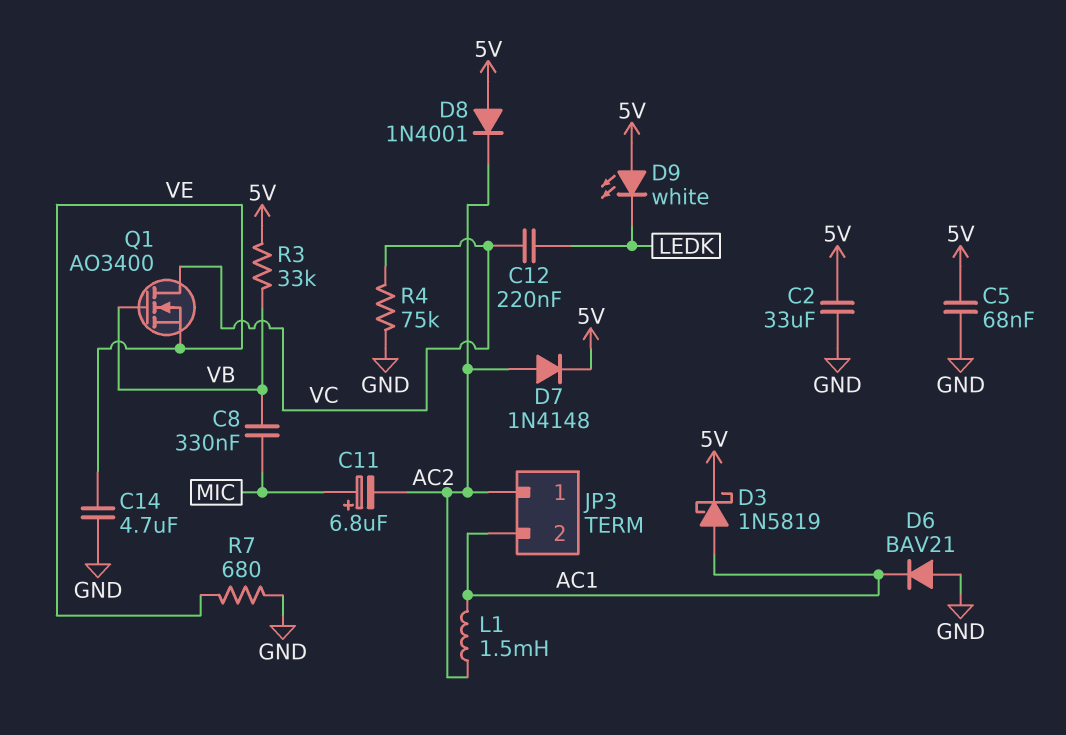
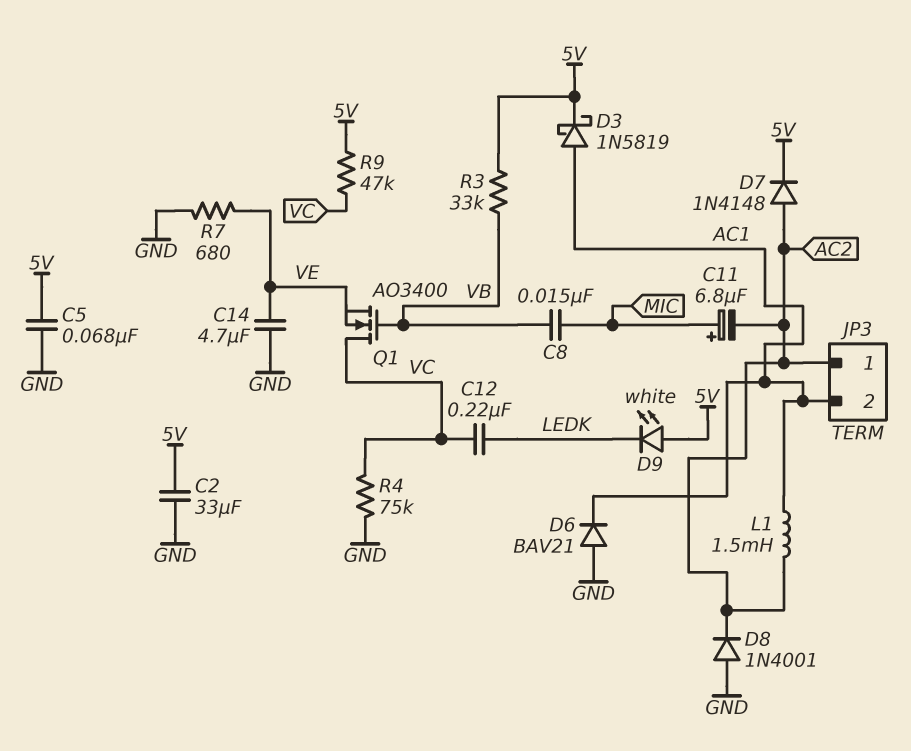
C8: 330nF (MIC, VB) -> 15nF (MIC, VB)
D8: diode 1N4001 (A 5V, K AC2) -> diode 1N4001 (A GND, K AC2)
R9: none -> 47k (5V, VC)

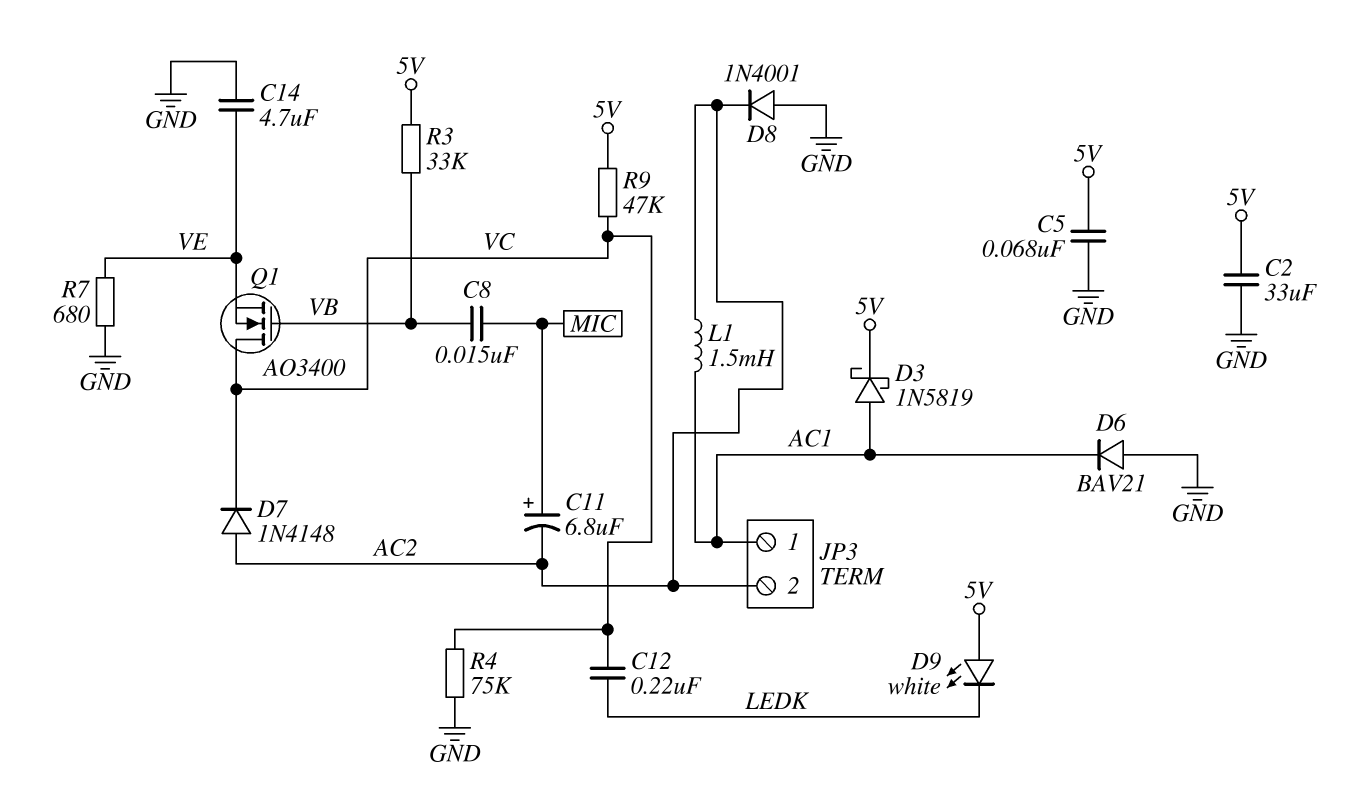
D7: diode 1N4148 (A AC2, K 5V) -> diode 1N4148 (A AC2, K VC)
JP3 pin 1: AC2 -> AC1
JP3 pin 2: AC1 -> AC2

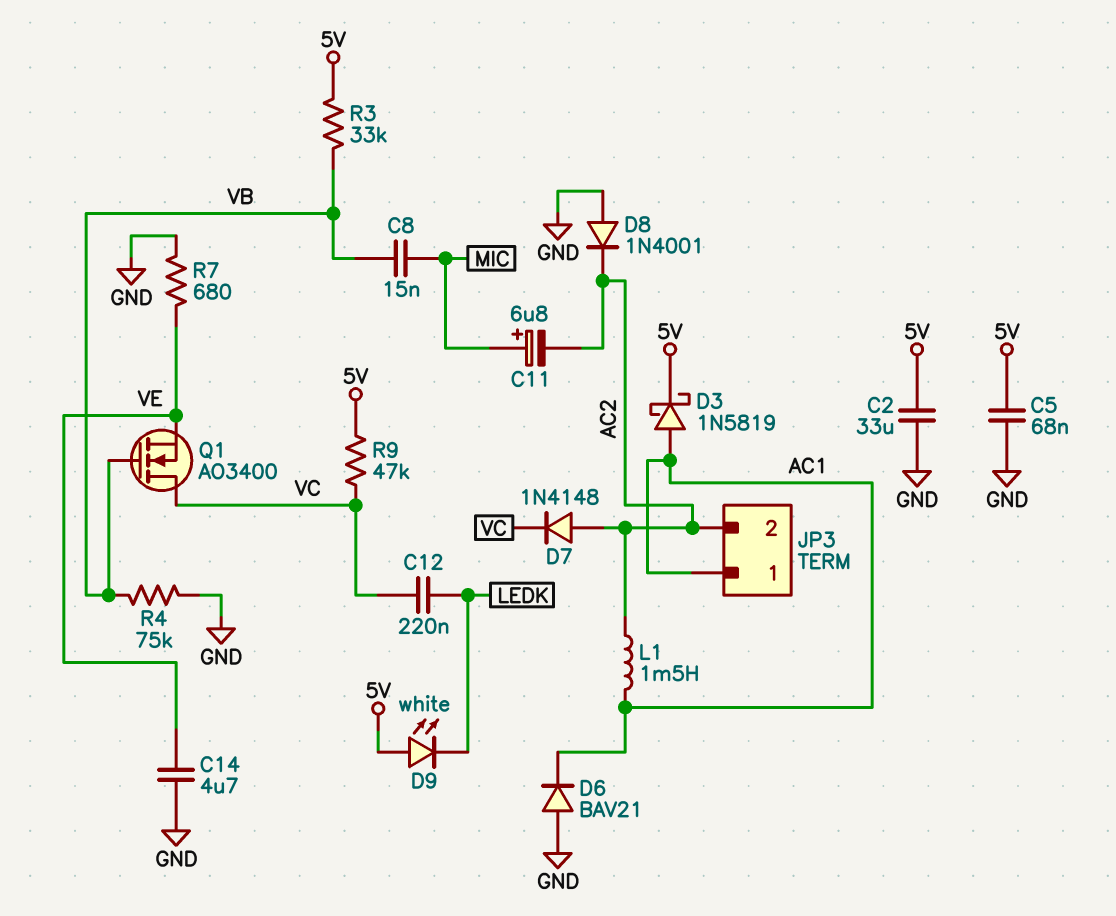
R4: 75k (GND, VC) -> 75k (GND, VB)

